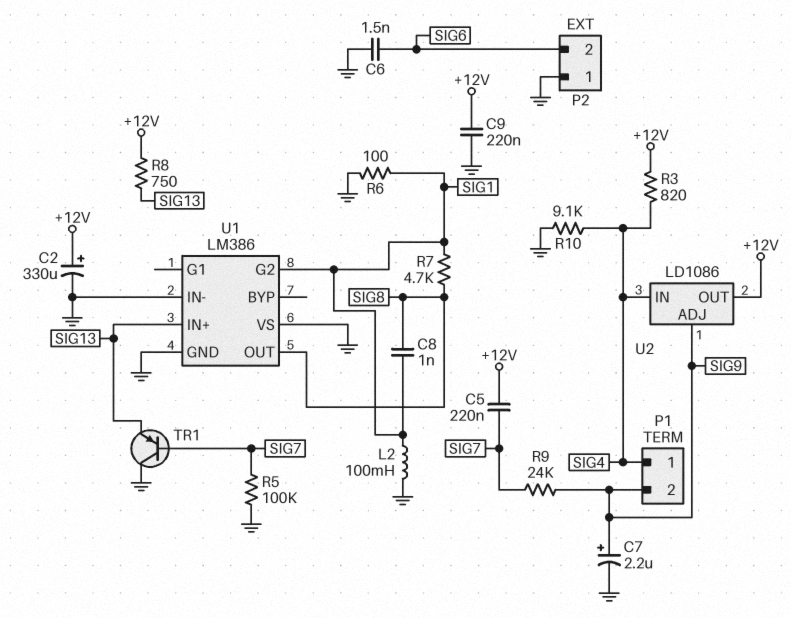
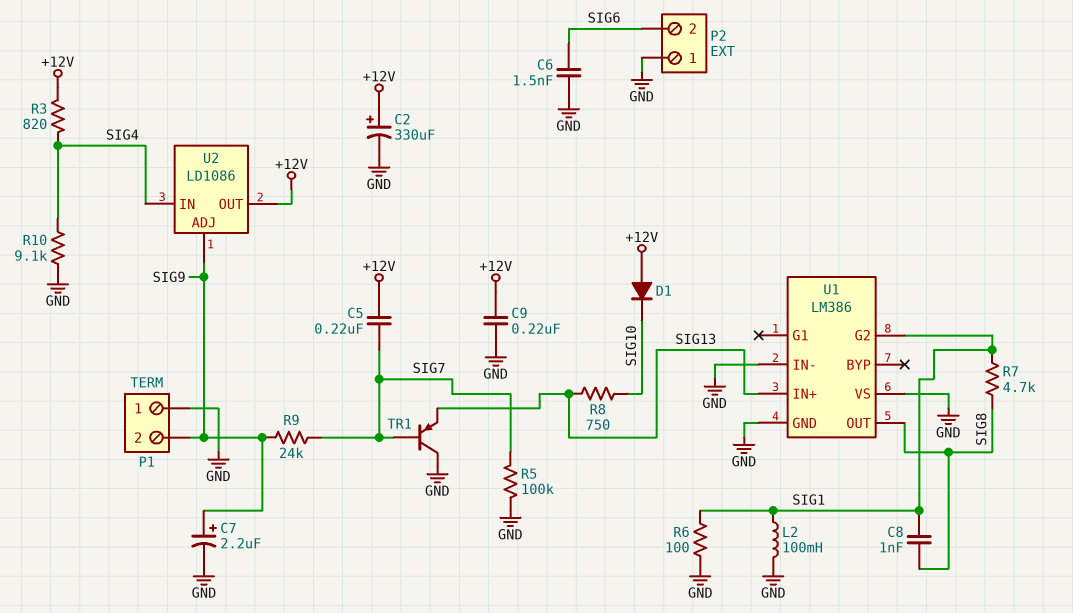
D1: none -> diode (A +12V, K SIG10)
P1 pin 1: SIG4 -> GND
R8: 750 (+12V, SIG13) -> 750 (SIG10, SIG13)

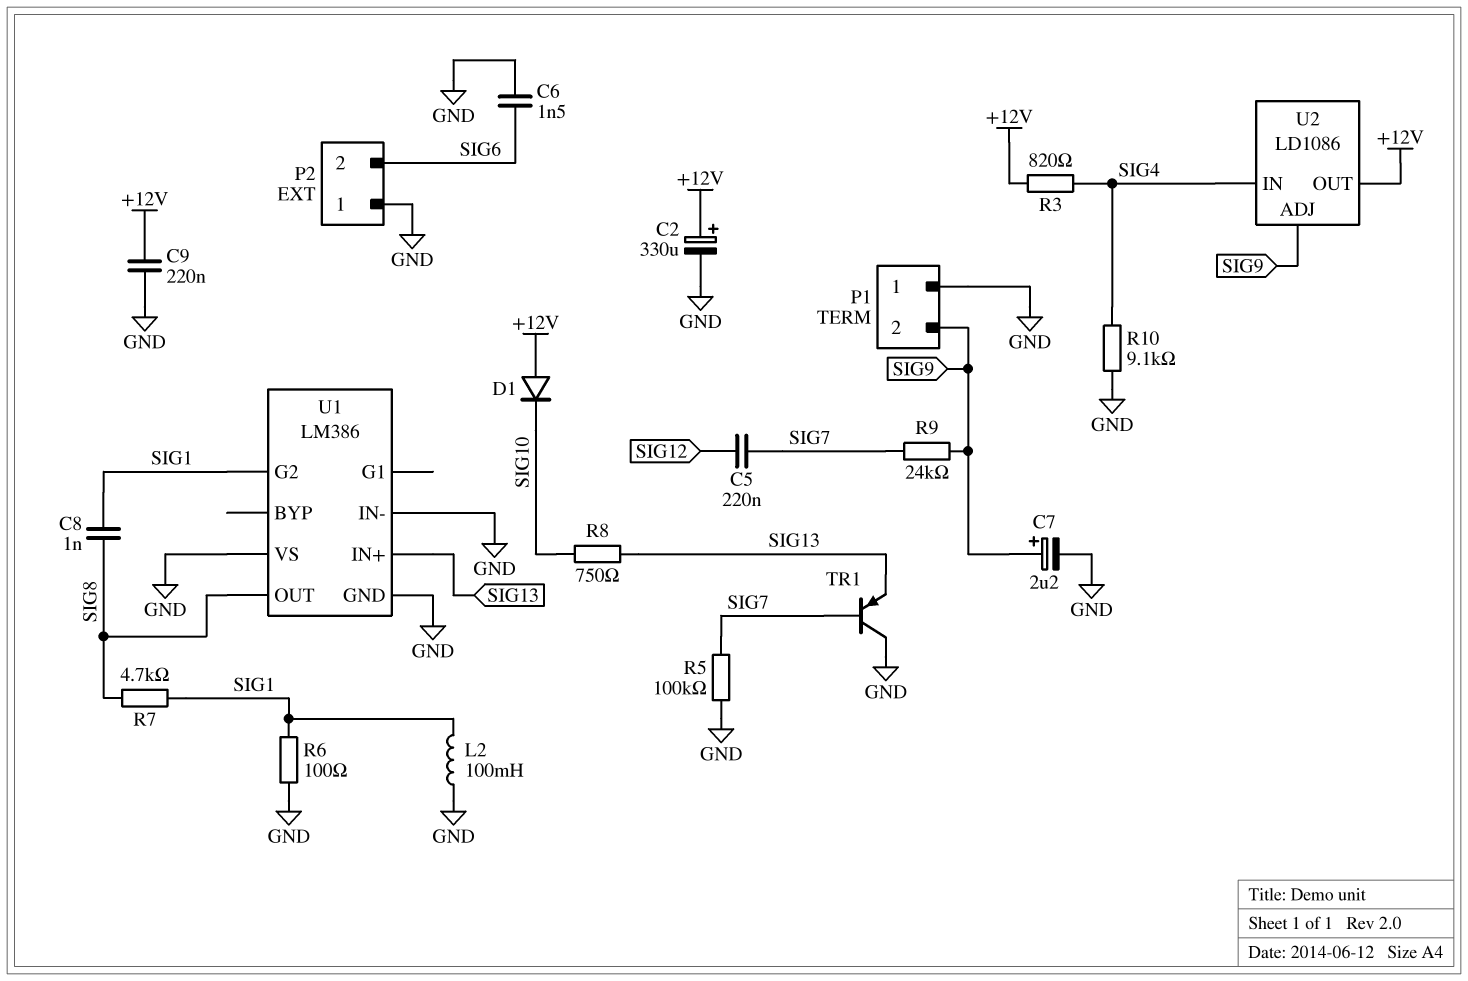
C5: 220nF (+12V, SIG7) -> 220nF (SIG7, SIG12)

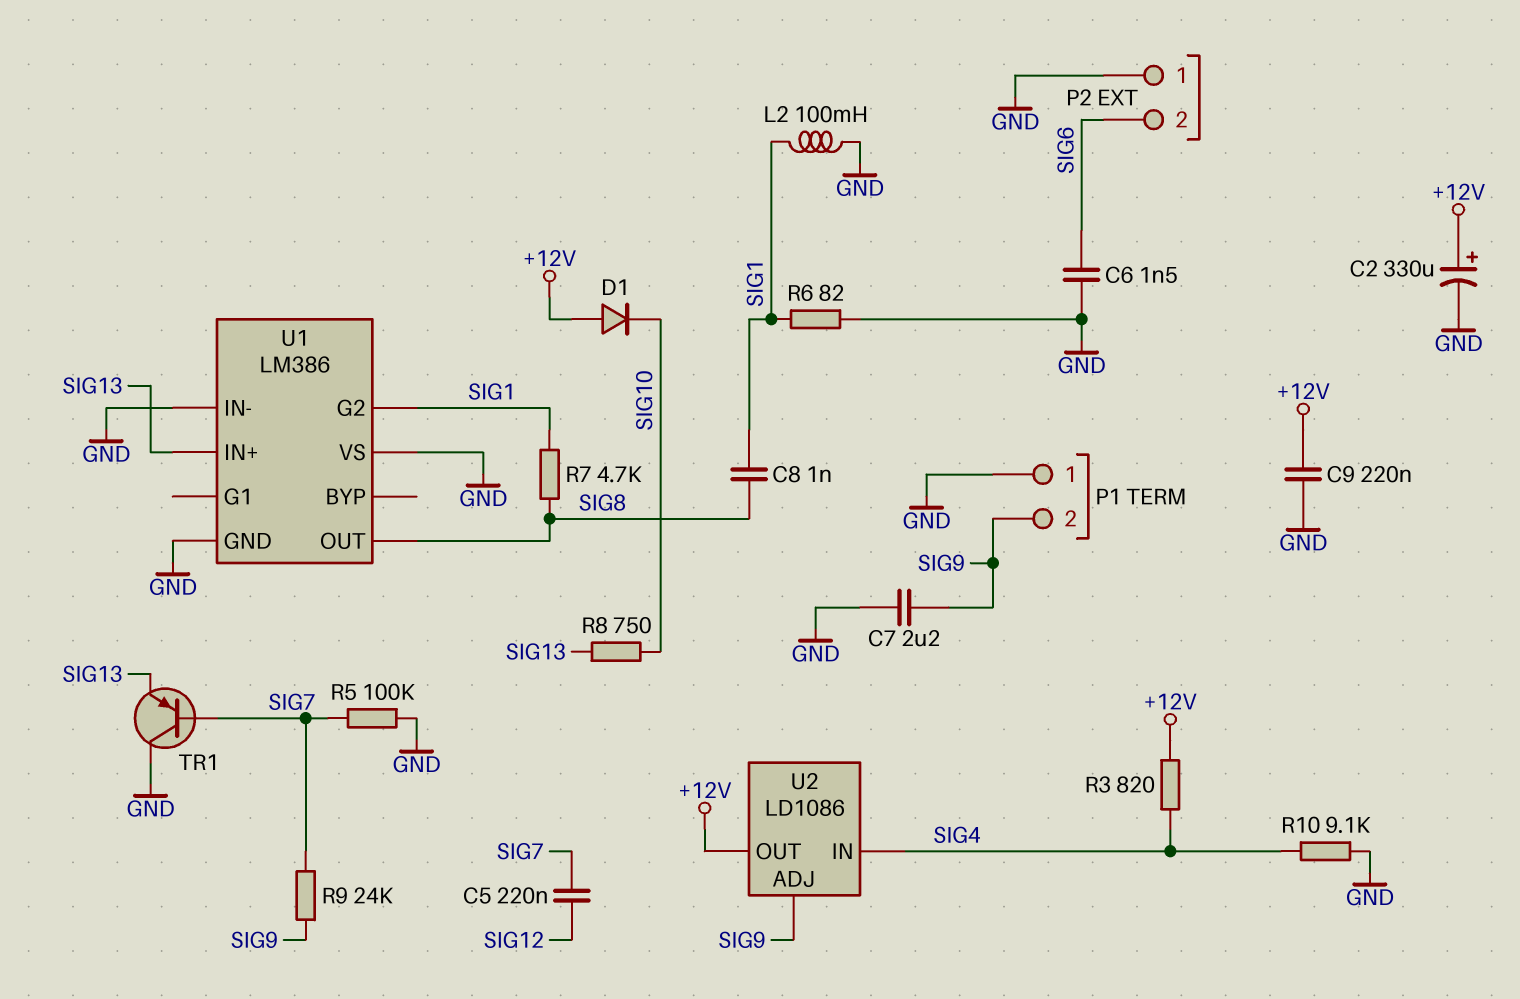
C7: 2.2uF (plus SIG9, minus GND) -> 2.2uF (GND, SIG9)
R6: 100 (GND, SIG1) -> 82 (GND, SIG1)

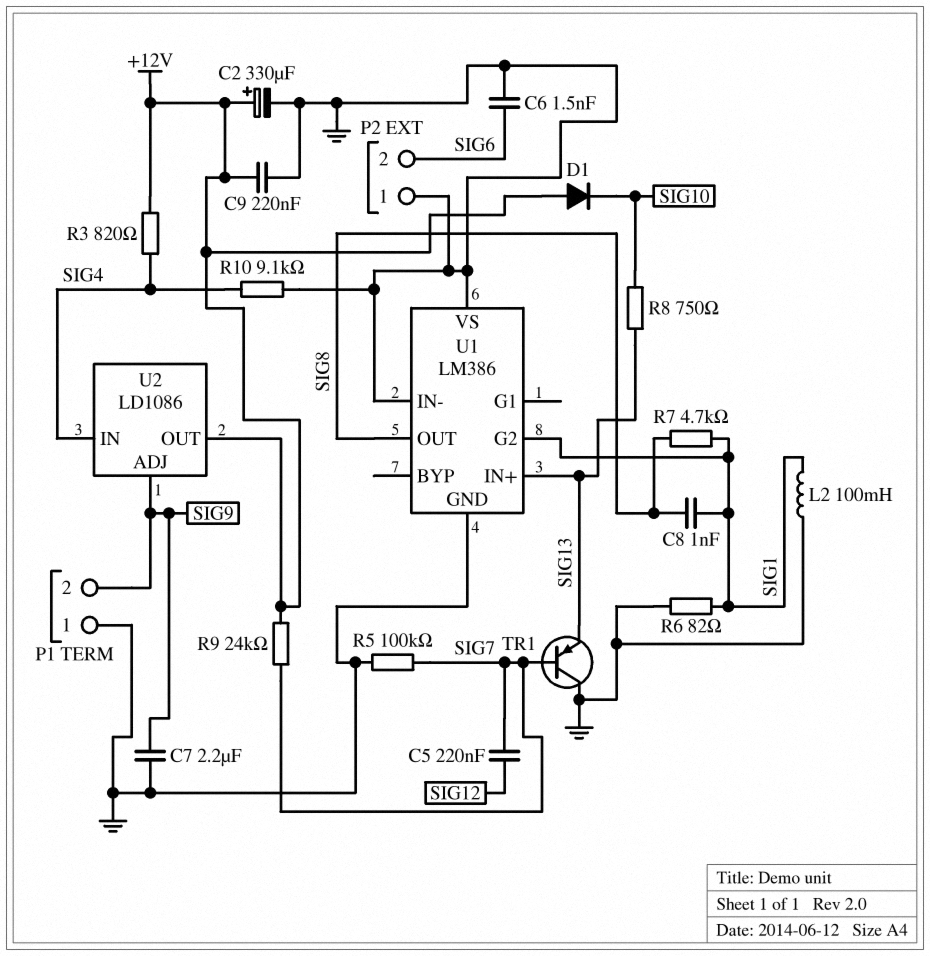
R9: 24k (SIG7, SIG9) -> 24k (+12V, SIG7)

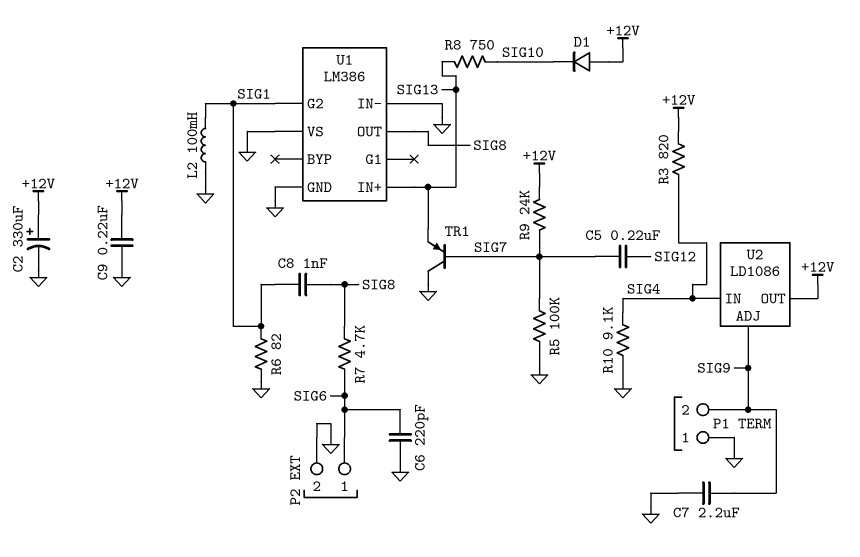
C6: 1.5nF (GND, SIG6) -> 220pF (GND, SIG6)
P2 pin 1: GND -> SIG6
P2 pin 2: SIG6 -> GND
R7: 4.7k (SIG1, SIG8) -> 4.7k (SIG6, SIG8)

